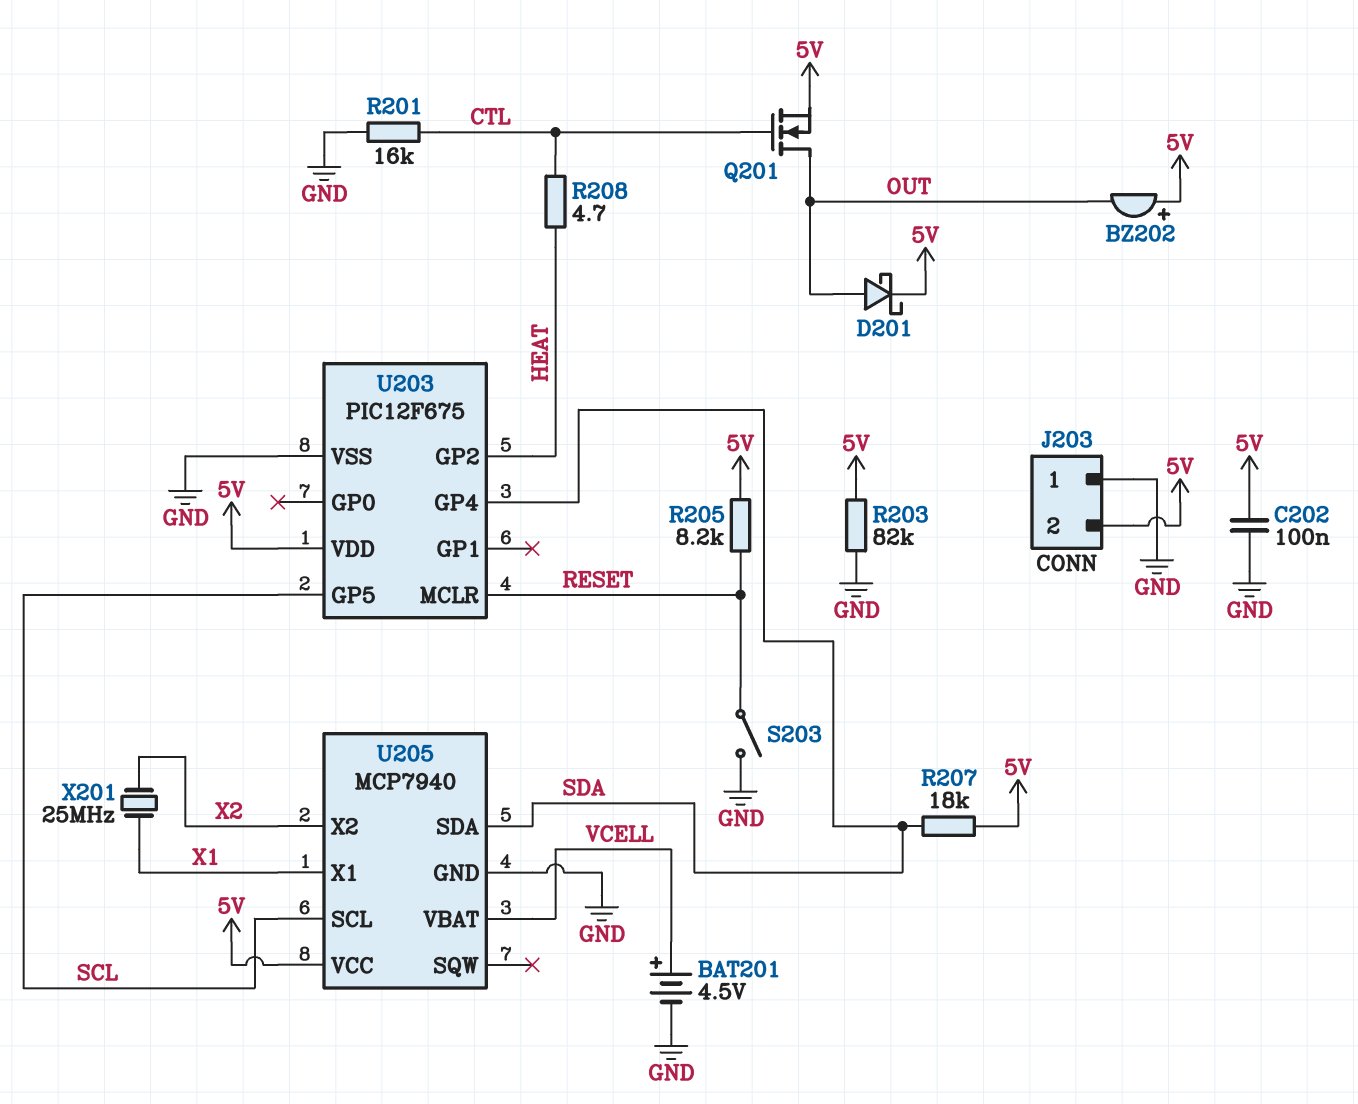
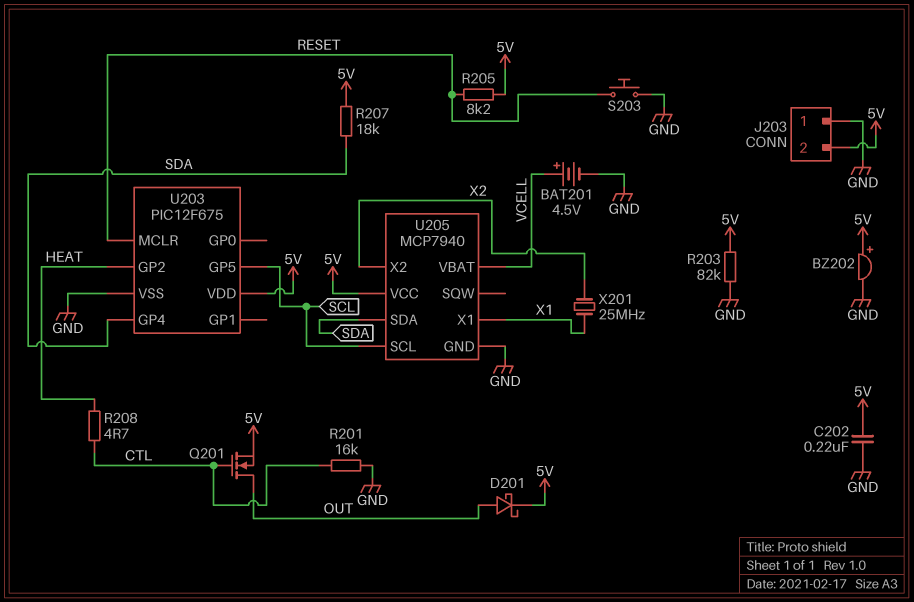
BZ202: buzzer (plus 5V, minus OUT) -> buzzer (plus 5V, minus GND)
C202: 100nF (5V, GND) -> 220nF (5V, GND)
S203: switch (GND, RESET) -> button (GND, RESET)

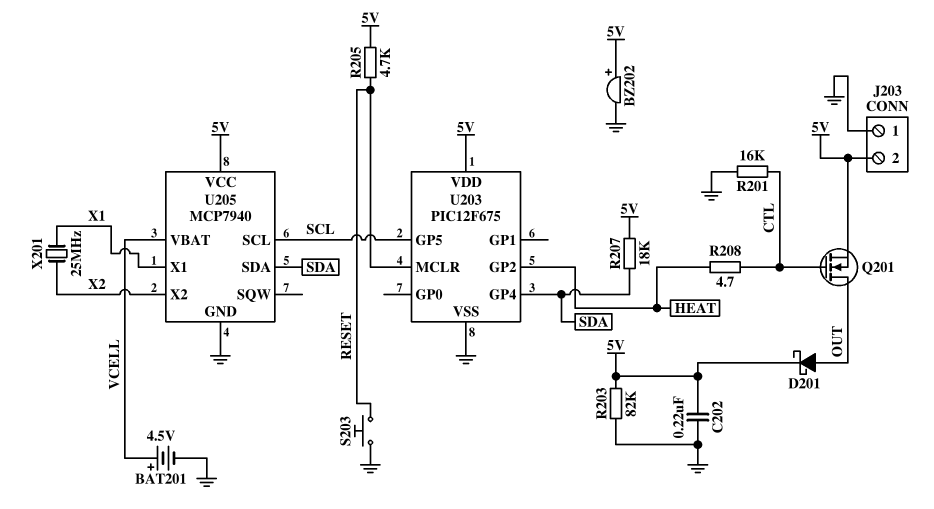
R205: 8.2k (5V, RESET) -> 4.7k (5V, RESET)

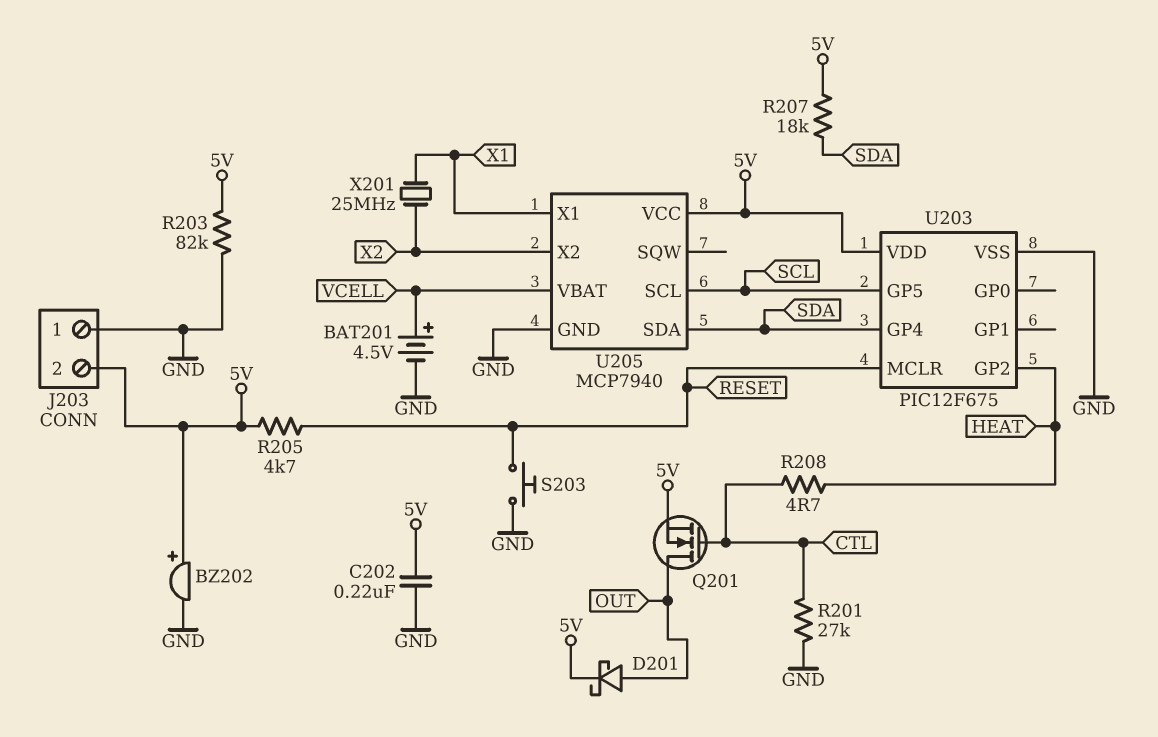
R201: 16k (CTL, GND) -> 27k (CTL, GND)

